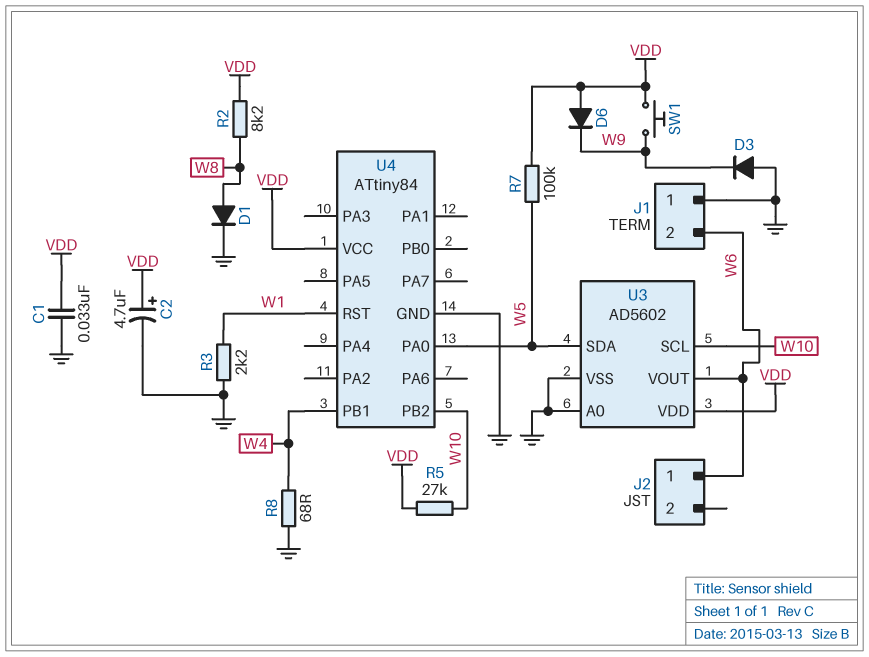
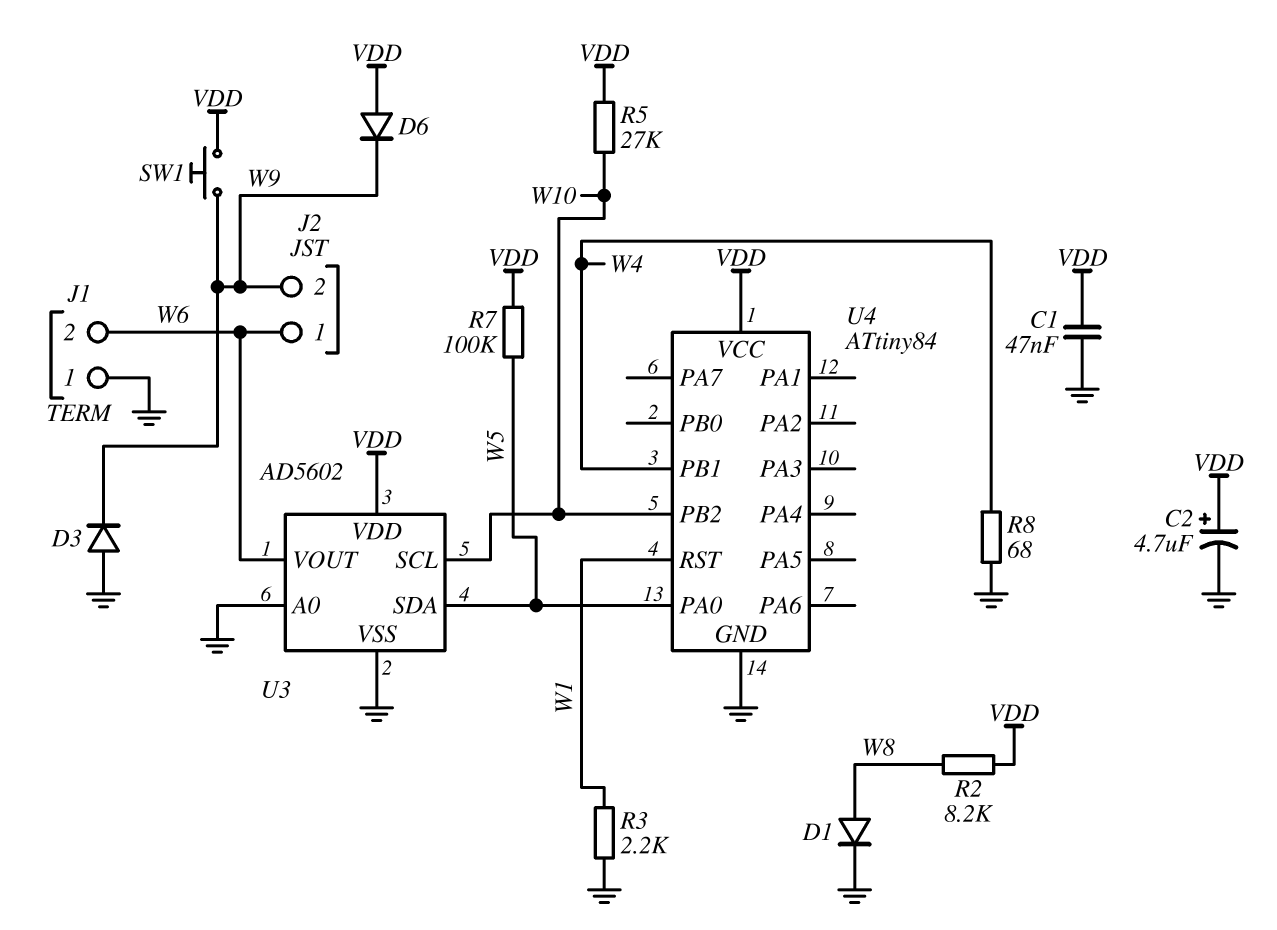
C1: 33nF (GND, VDD) -> 47nF (GND, VDD)
J2 pin 2: none -> W9

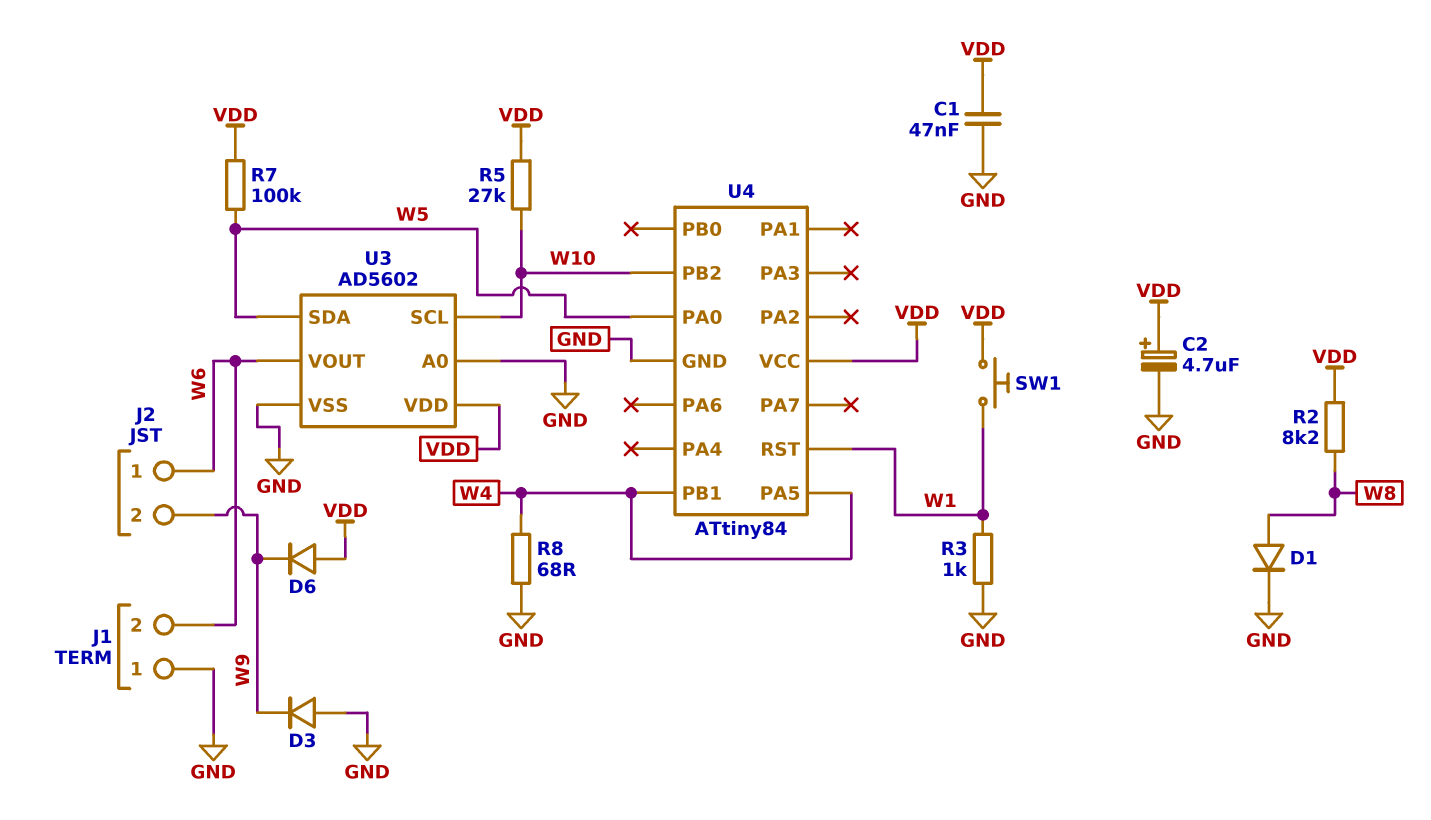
R3: 2.2k (GND, W1) -> 1k (GND, W1)
SW1: button (VDD, W9) -> button (VDD, W1)
U4 pin PA5: none -> W4

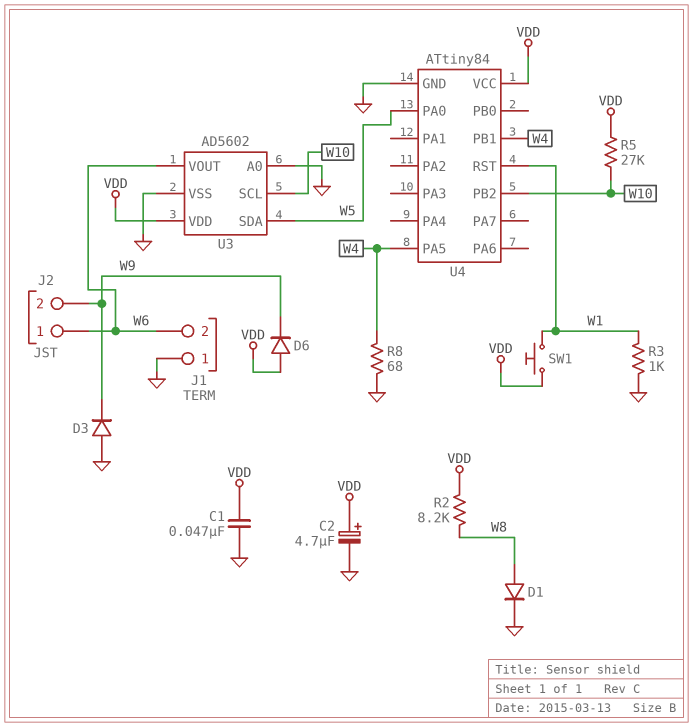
R7: 100k (VDD, W5) -> none

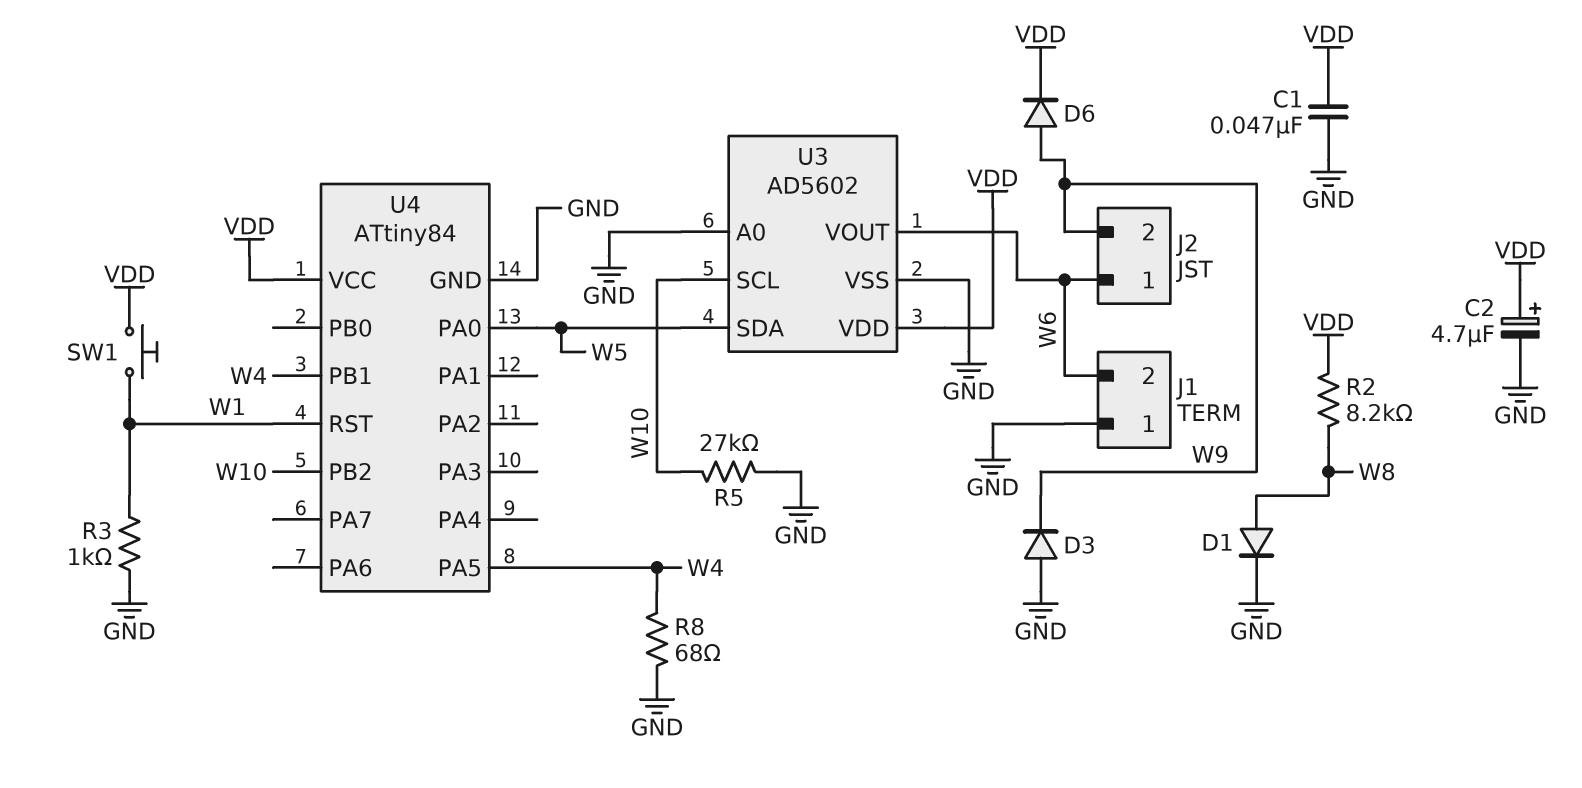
D6: diode (A VDD, K W9) -> diode (A W9, K VDD)
R5: 27k (VDD, W10) -> 27k (GND, W10)

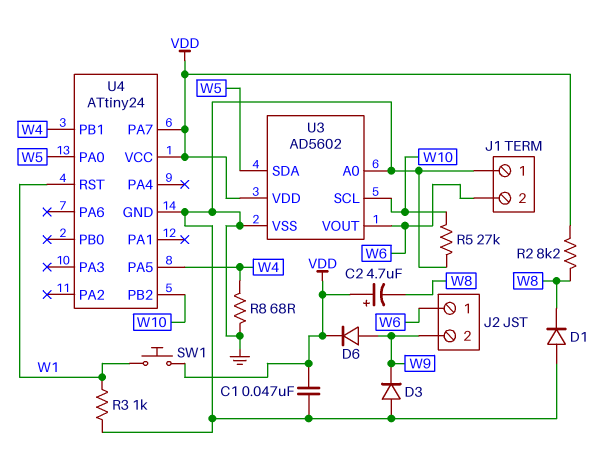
C2: 4.7uF (plus VDD, minus GND) -> 4.7uF (plus VDD, minus W8)
D1: diode (A W8, K GND) -> diode (A GND, K W8)
U4: ATtiny84 -> ATtiny24
U4 pin PA7: none -> VDD

